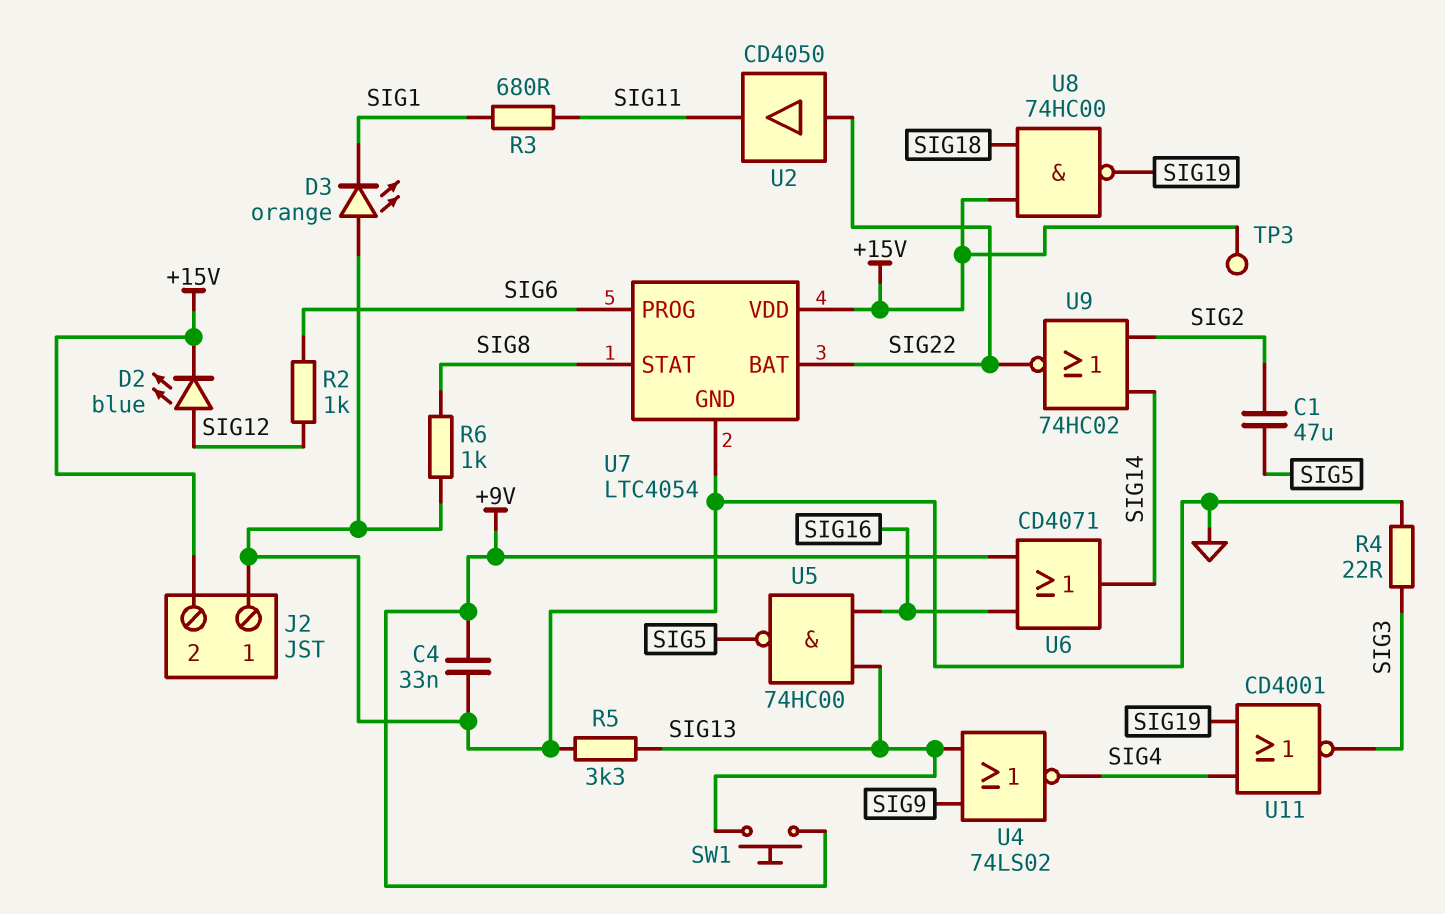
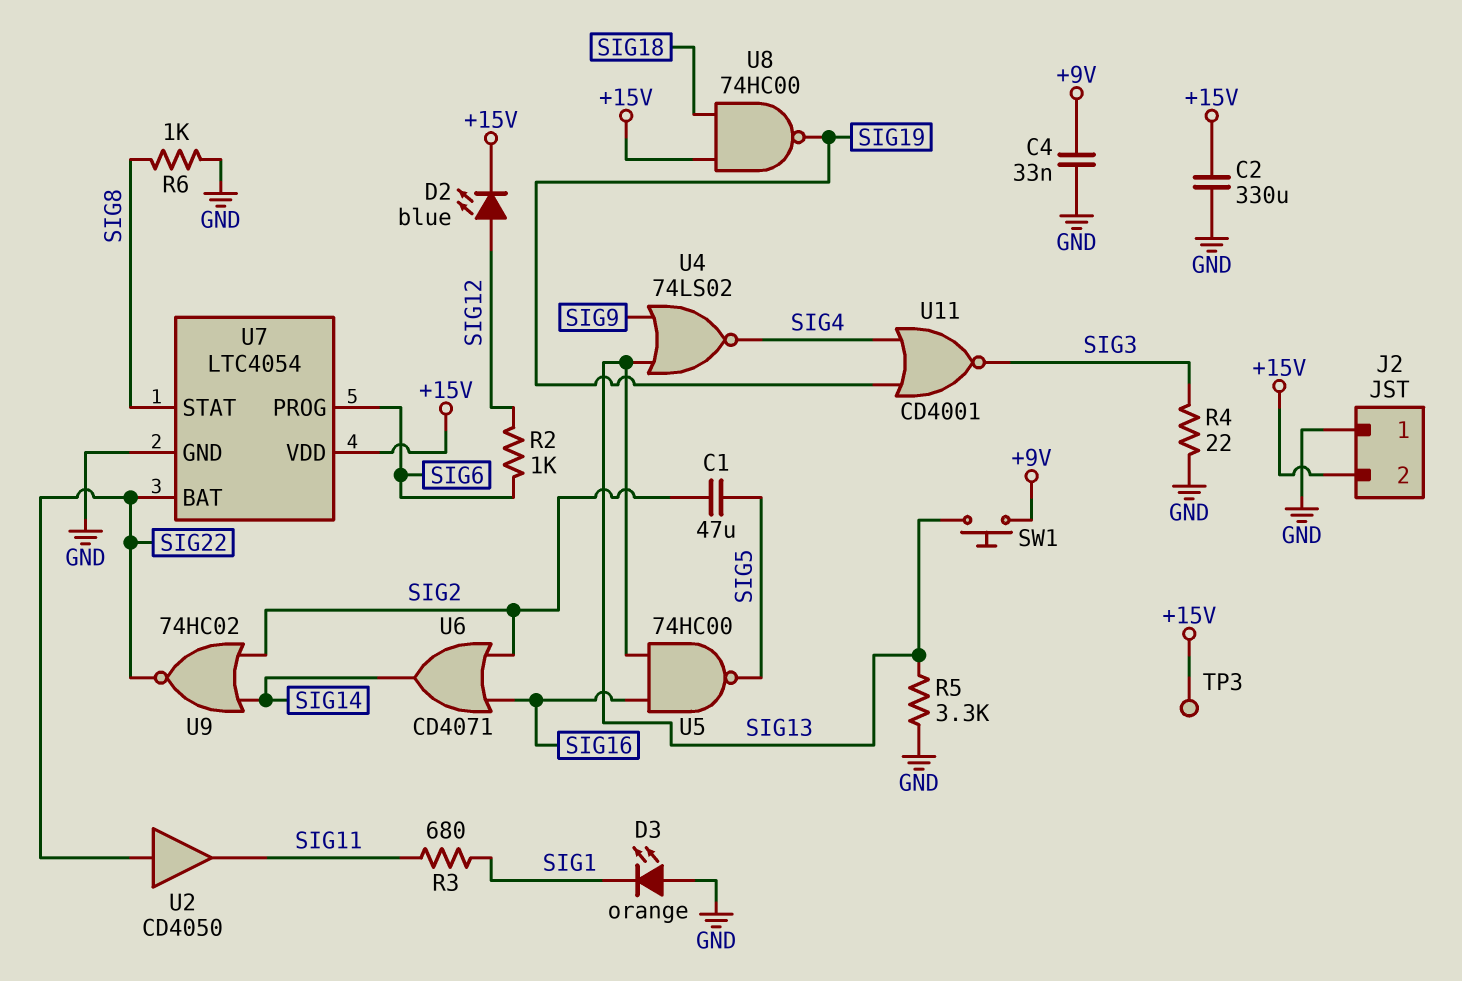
C2: none -> 330uF (+15V, GND)
U6: OR CD4071 (in +9V, in SIG16, out SIG14) -> OR CD4071 (in SIG2, in SIG16, out SIG14)

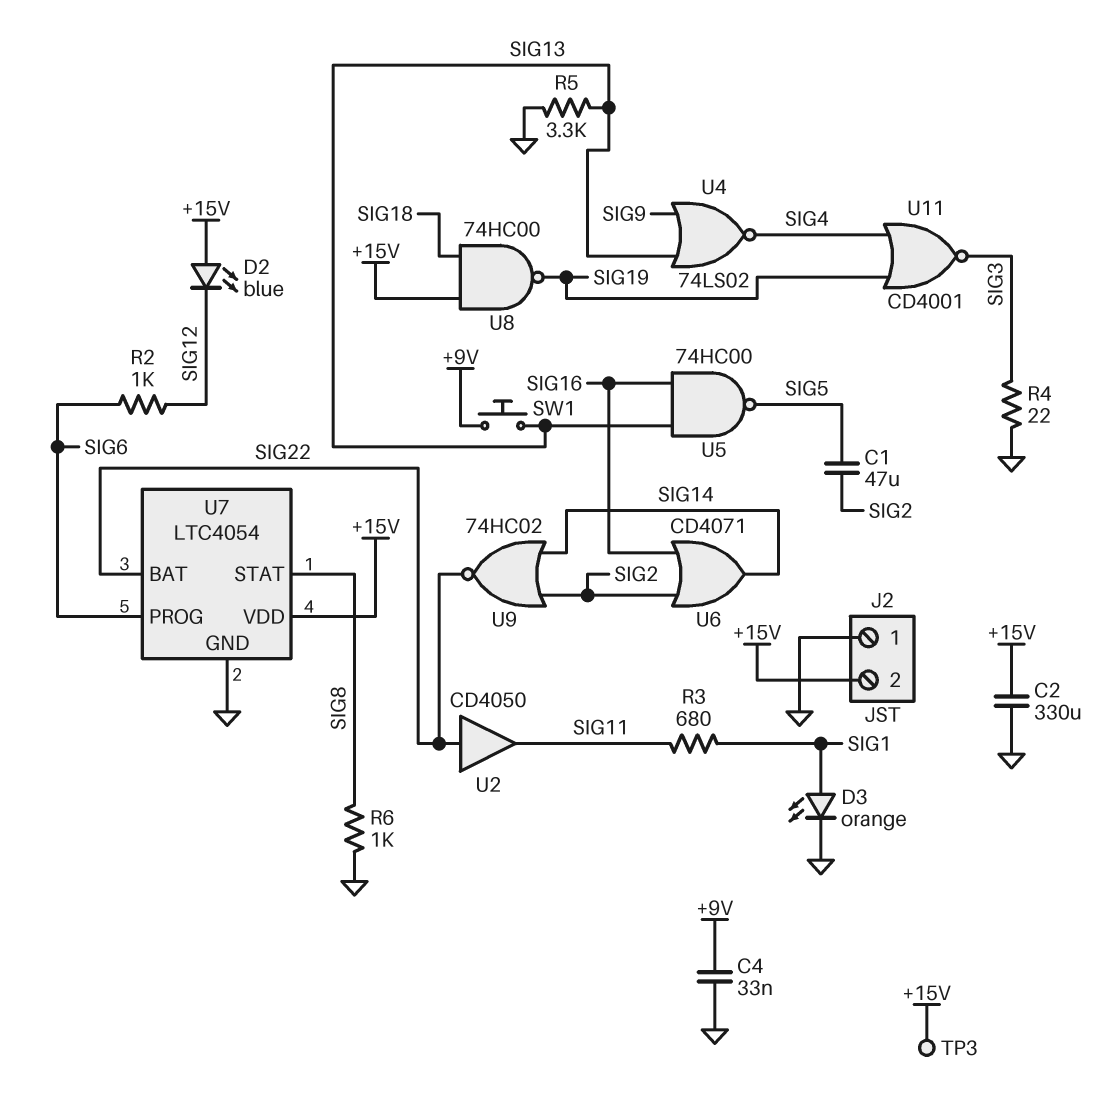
D2: LED blue (A SIG12, K +15V) -> LED blue (A +15V, K SIG12)
D3: LED orange (A GND, K SIG1) -> LED orange (A SIG1, K GND)

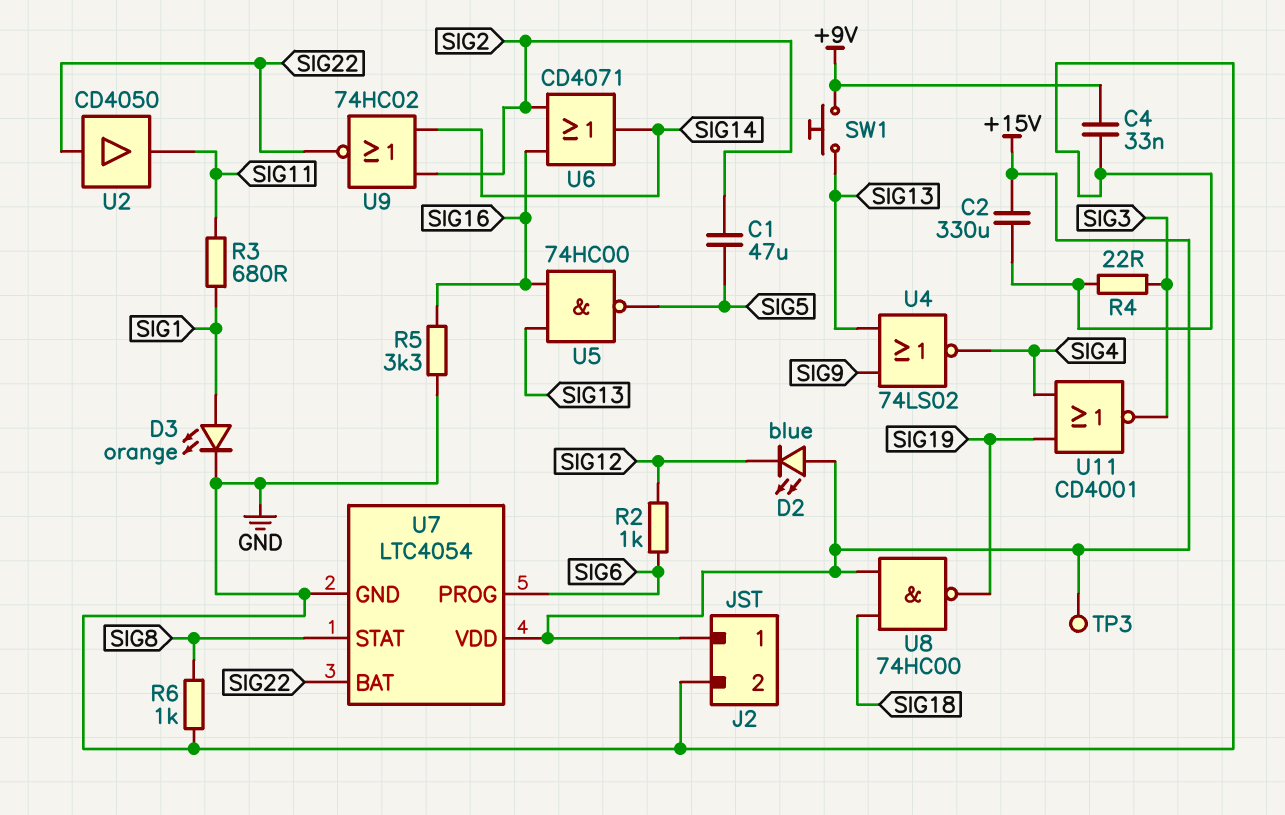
J2 pin 1: GND -> +15V
J2 pin 2: +15V -> GND
R5: 3.3k (GND, SIG13) -> 3.3k (GND, SIG16)

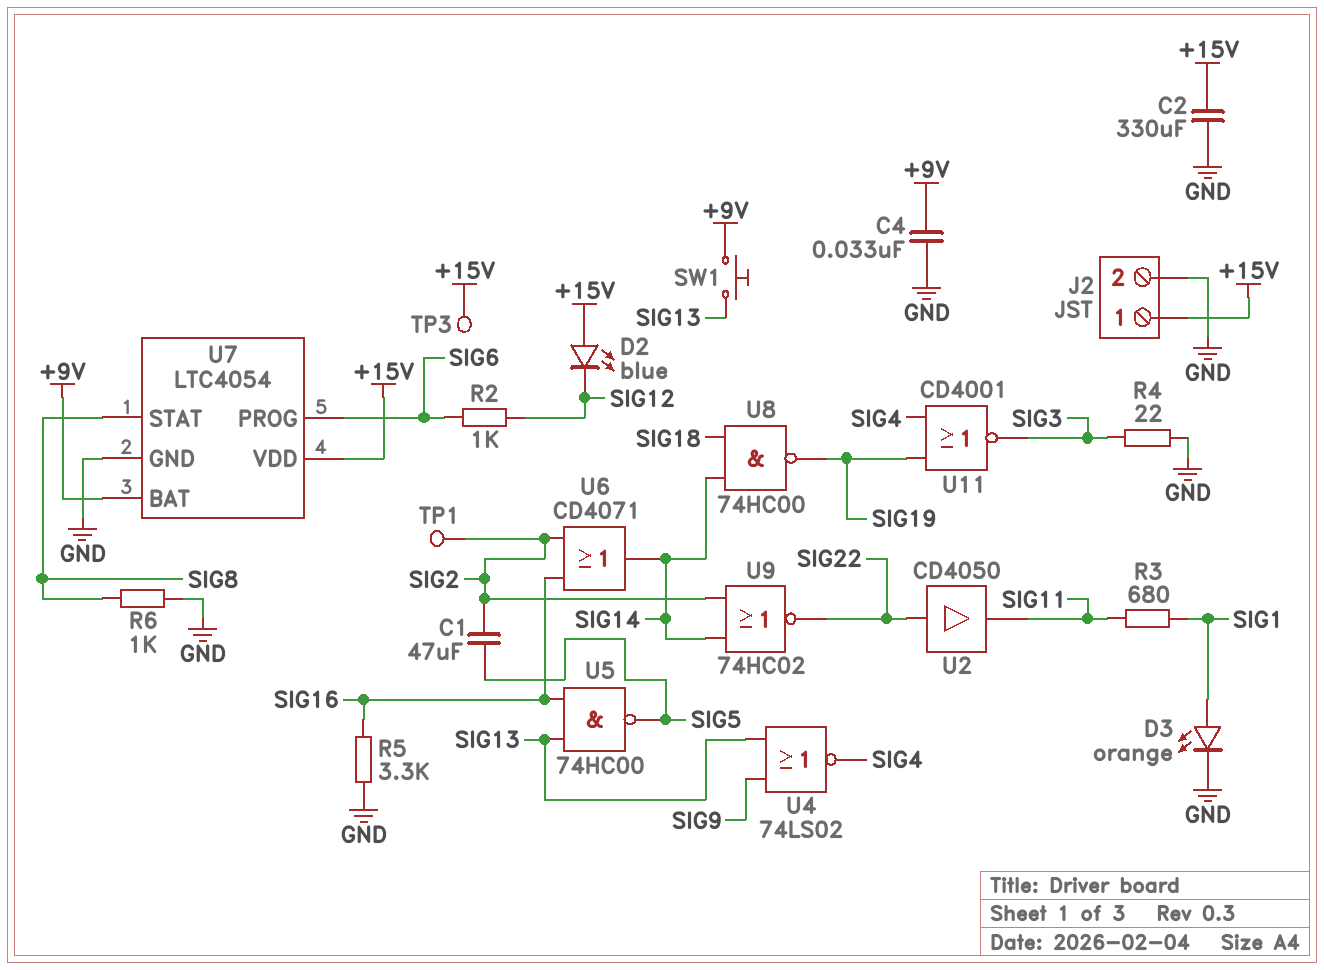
TP1: none -> test point (SIG2)
U7 pin BAT: SIG22 -> +9V
U8: NAND 74HC00 (in +15V, in SIG18, out SIG19) -> NAND 74HC00 (in SIG14, in SIG18, out SIG19)

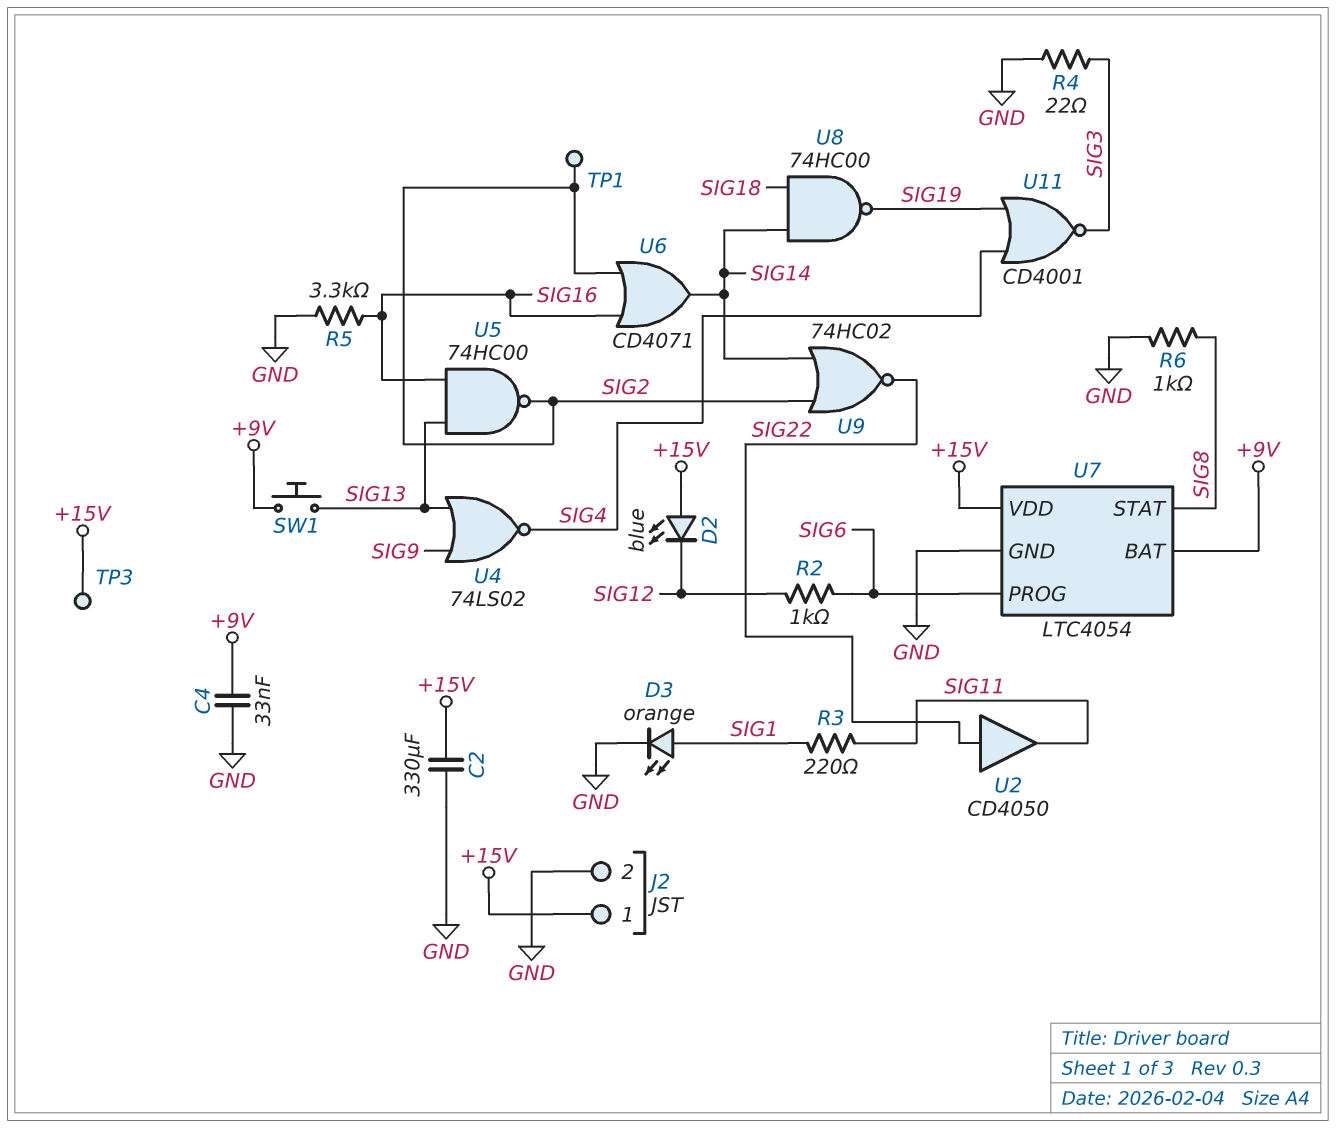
C1: 47uF (SIG2, SIG5) -> none
R3: 680 (SIG1, SIG11) -> 220 (SIG1, SIG11)
U5: NAND 74HC00 (in SIG13, in SIG16, out SIG5) -> NAND 74HC00 (in SIG13, in SIG16, out SIG2)

